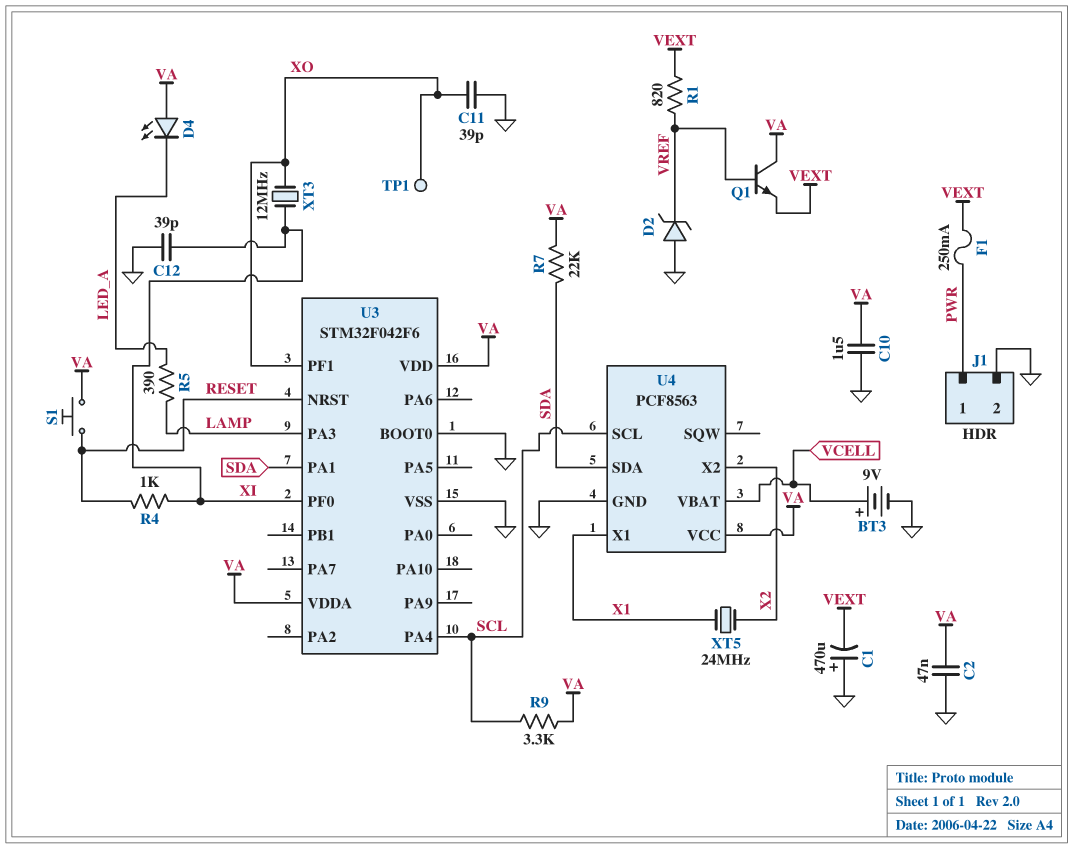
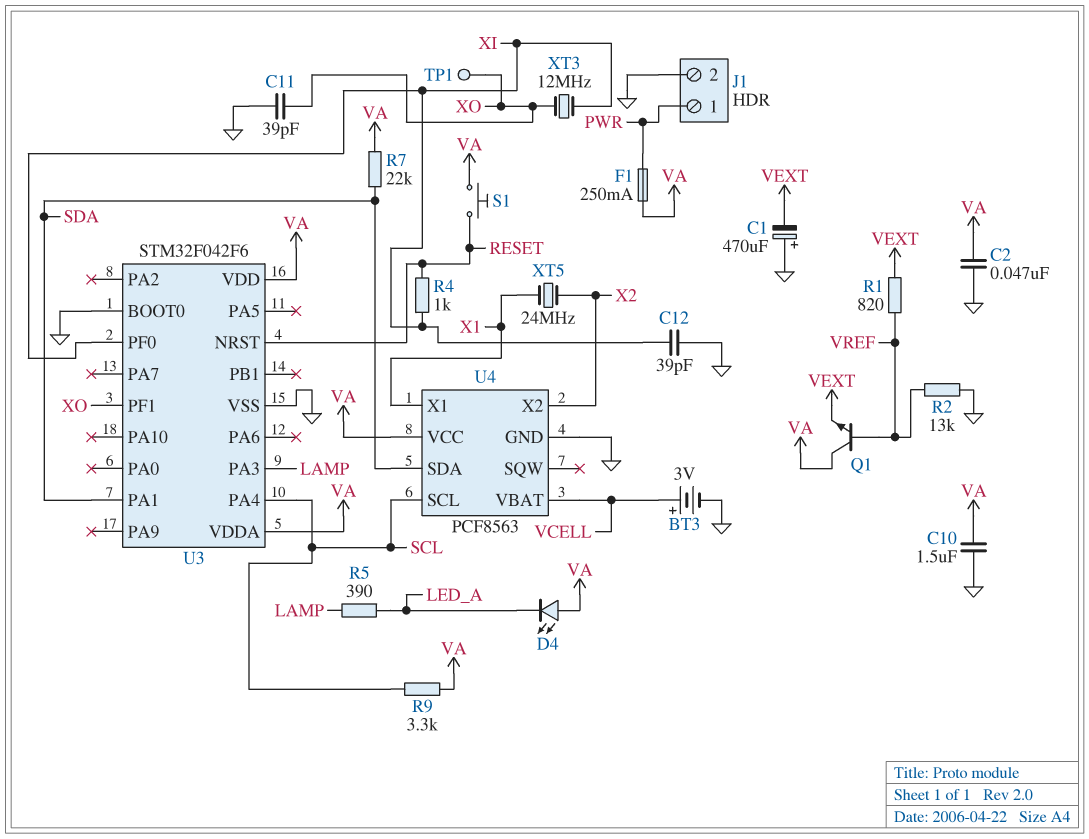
BT3: 9V (plus VCELL, minus GND) -> 3V (plus VCELL, minus GND)
D2: zener (A GND, K VREF) -> none
F1: 250mA (PWR, VEXT) -> 250mA (PWR, VA)
R2: none -> 13k (GND, VREF)

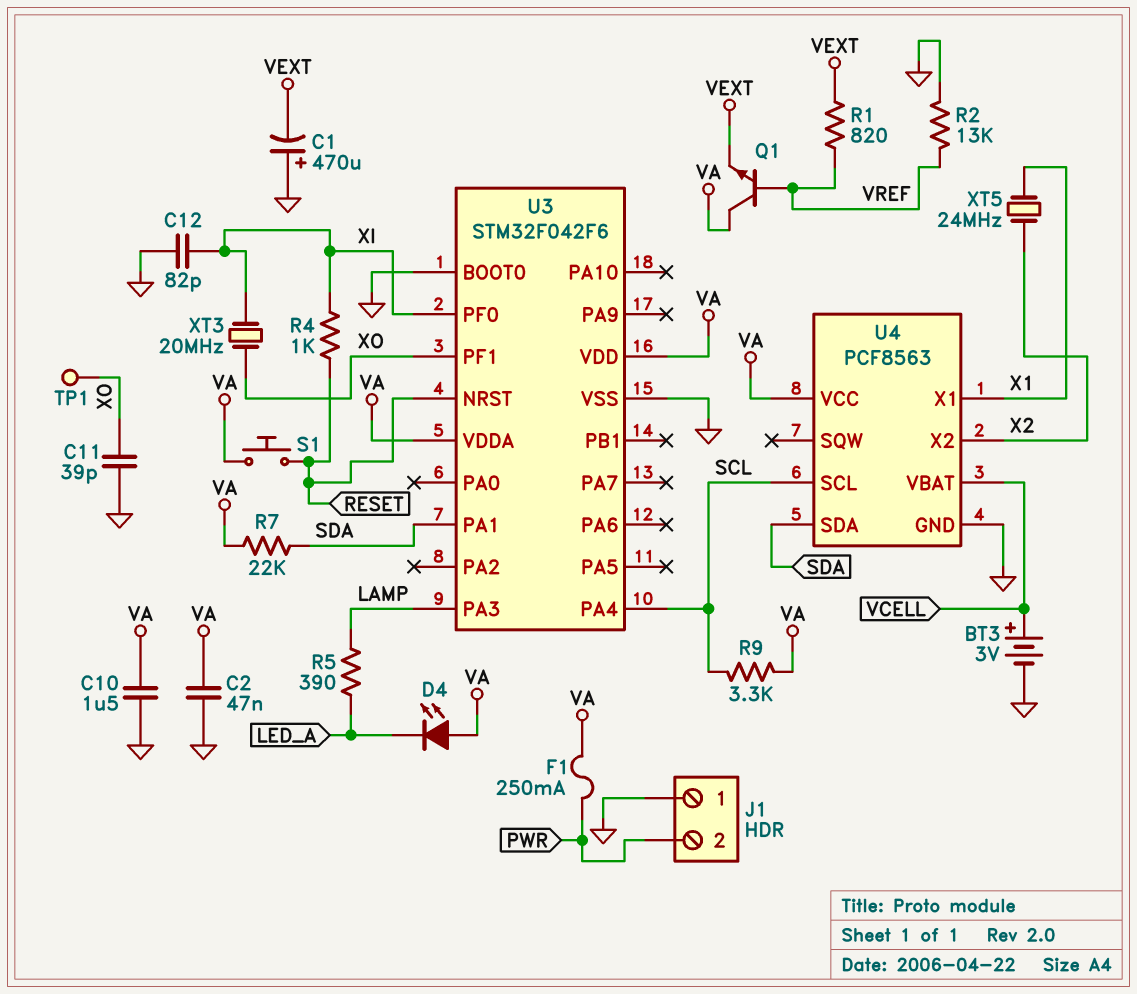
C12: 39pF (GND, XI) -> 82pF (GND, XI)
J1 pin 1: PWR -> GND
J1 pin 2: GND -> PWR
XT3: 12MHz (XI, XO) -> 20MHz (XI, XO)

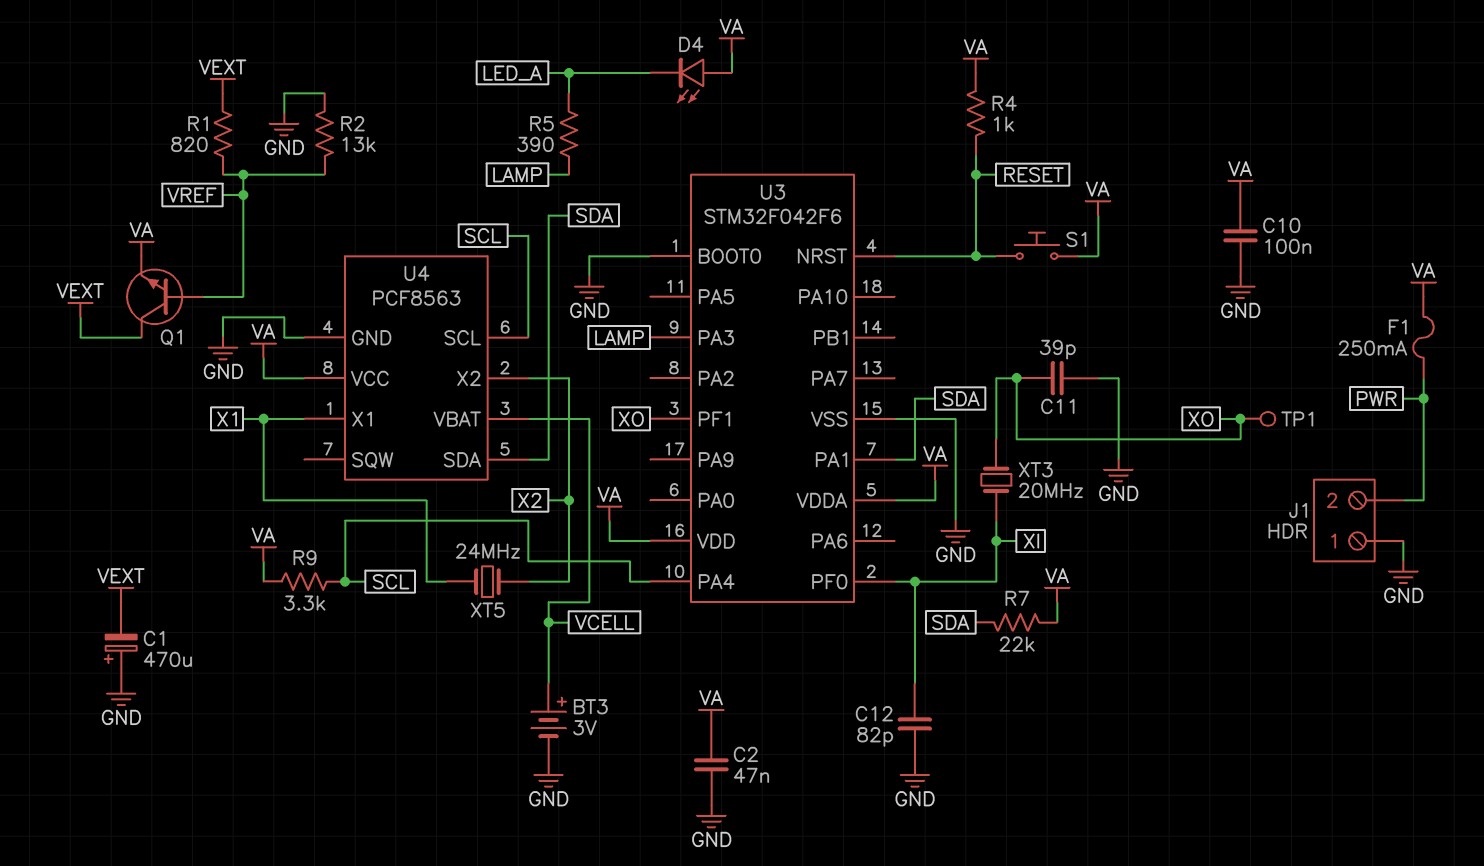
C10: 1.5uF (GND, VA) -> 100nF (GND, VA)
Q1: NPN (B VREF, C VA, E VEXT) -> NPN (B VREF, C VEXT, E VA)
R4: 1k (RESET, XI) -> 1k (RESET, VA)

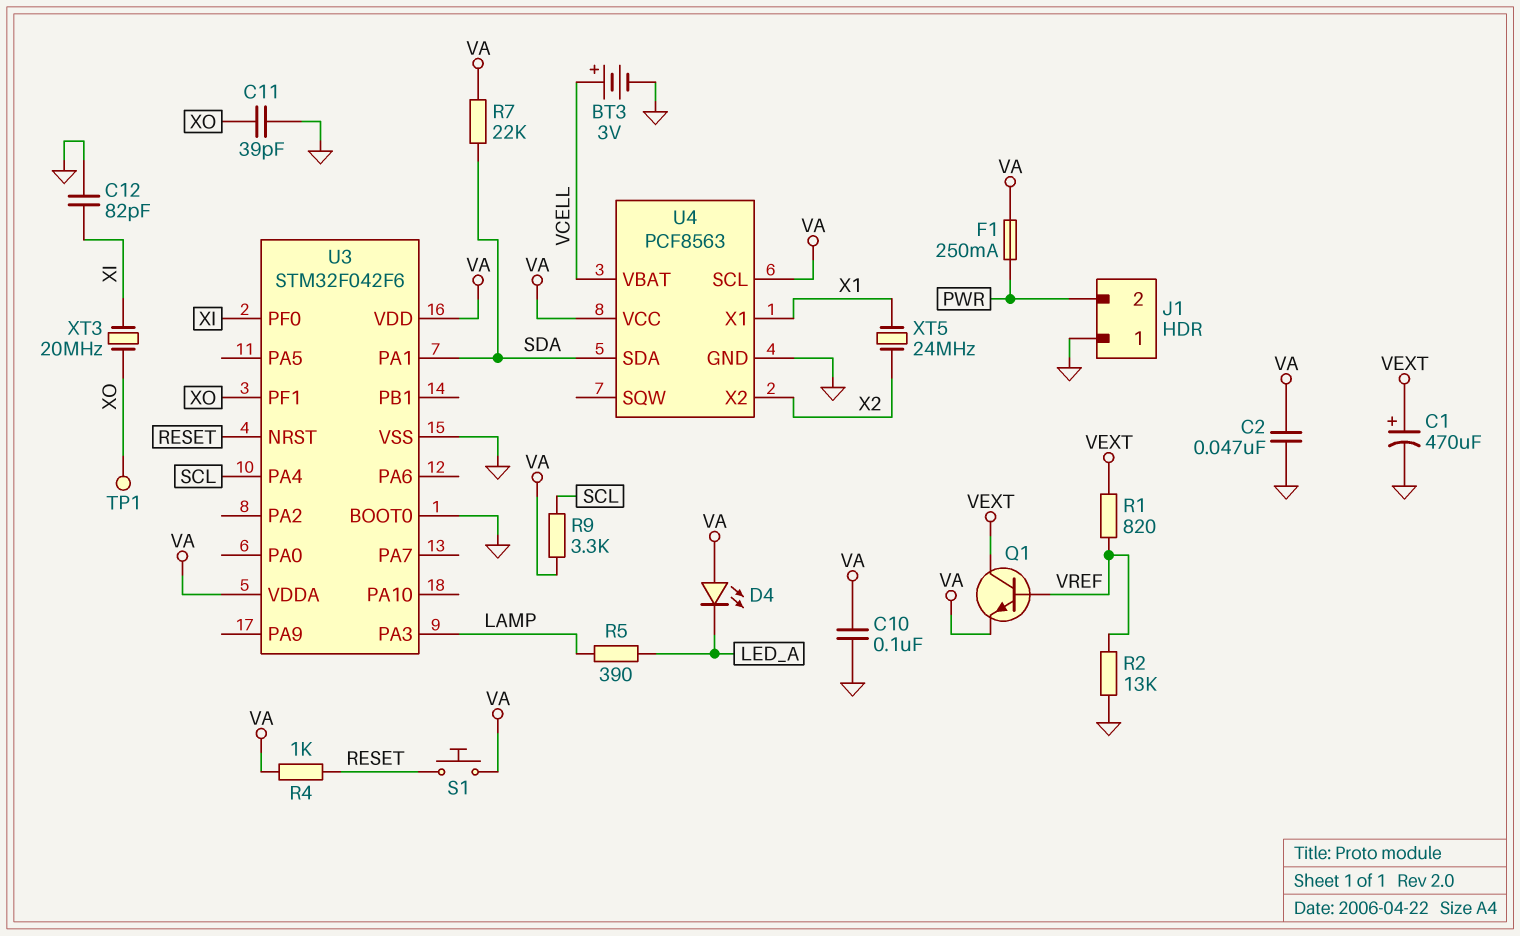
C1: 470uF (plus GND, minus VEXT) -> 470uF (plus VEXT, minus GND)
U4 pin SCL: SCL -> VA

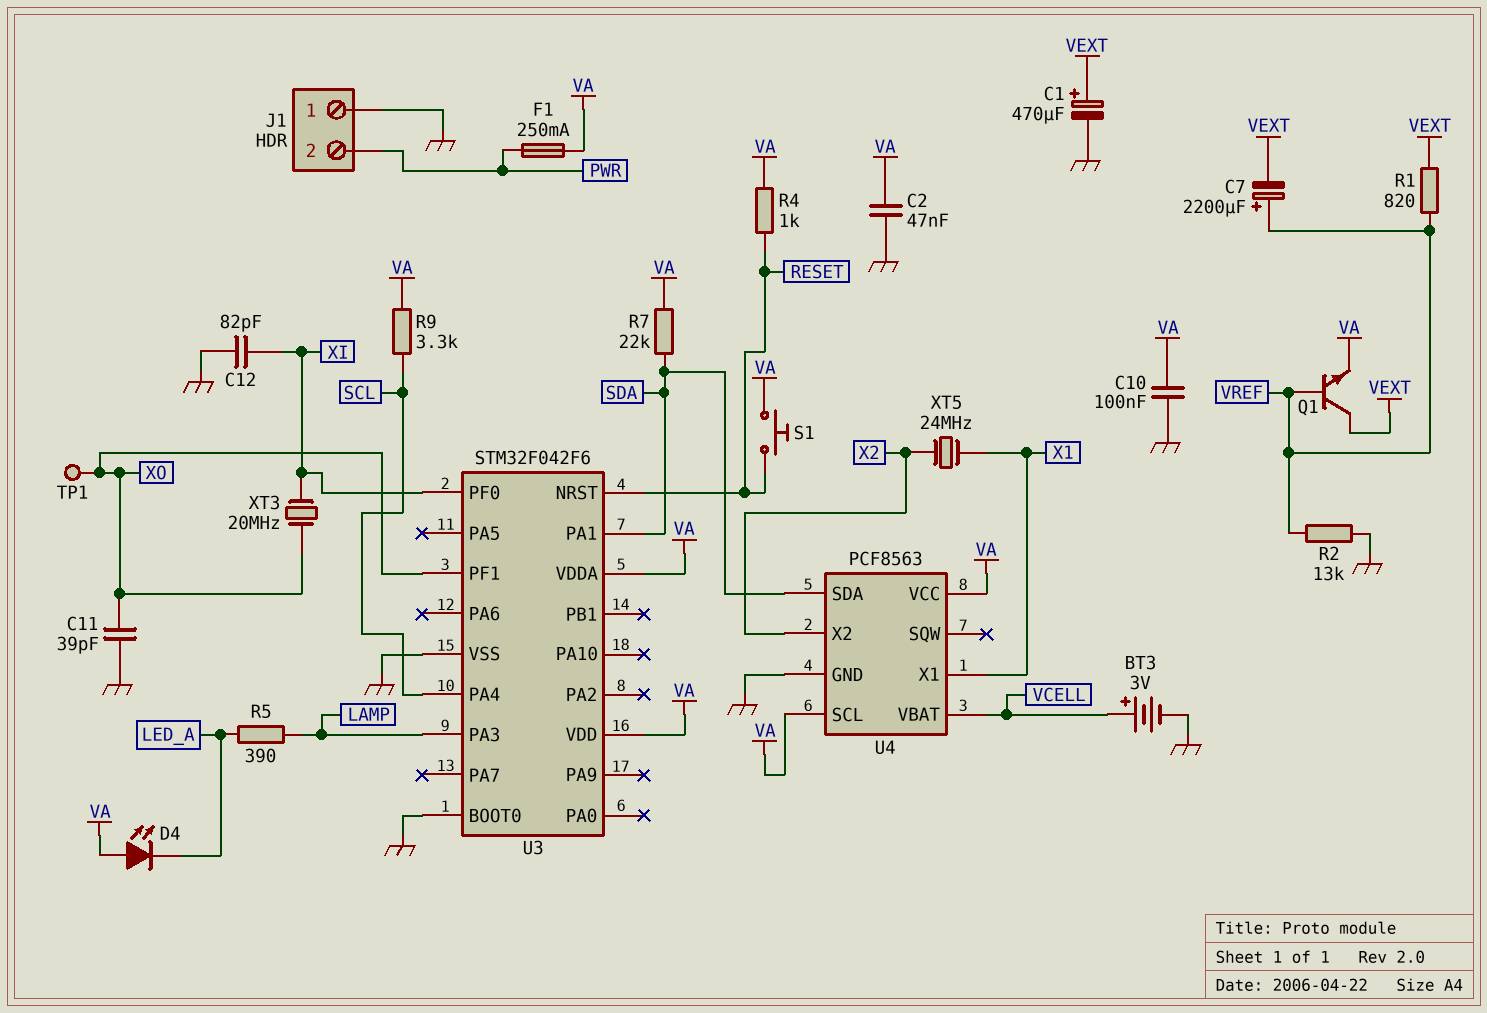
C7: none -> 2200uF (plus VREF, minus VEXT)

